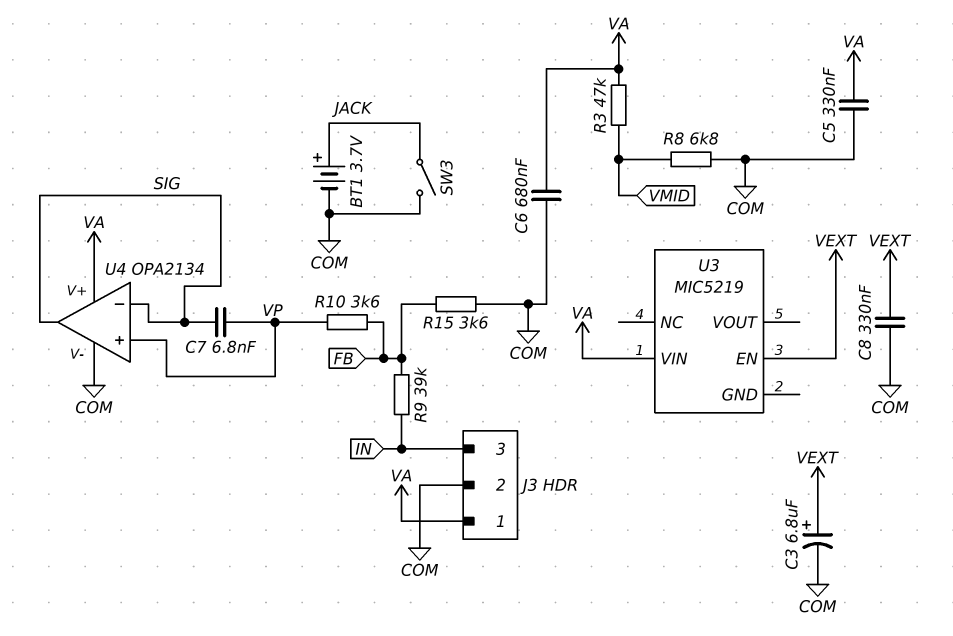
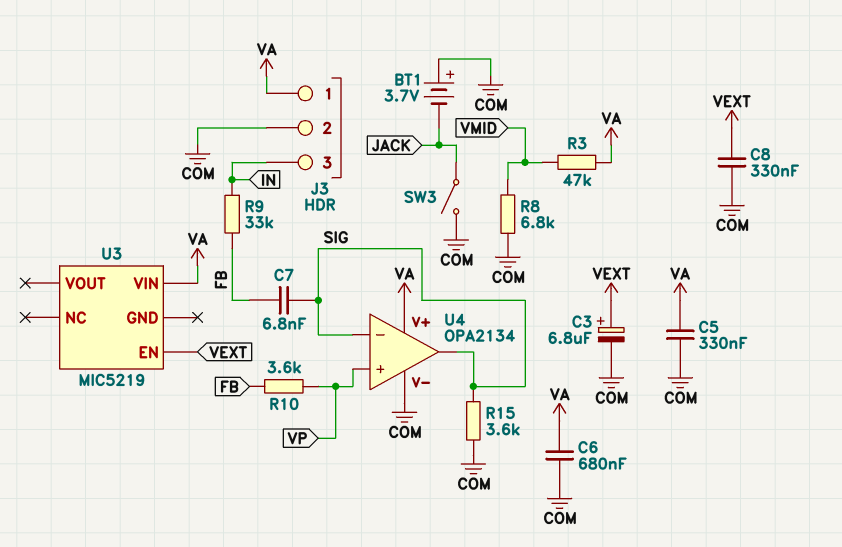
BT1: 3.7V (plus JACK, minus COM) -> 3.7V (plus COM, minus JACK)
C7: 6.8nF (SIG, VP) -> 6.8nF (FB, SIG)
R9: 39k (FB, IN) -> 33k (FB, IN)
R15: 3.6k (COM, FB) -> 3.6k (COM, SIG)

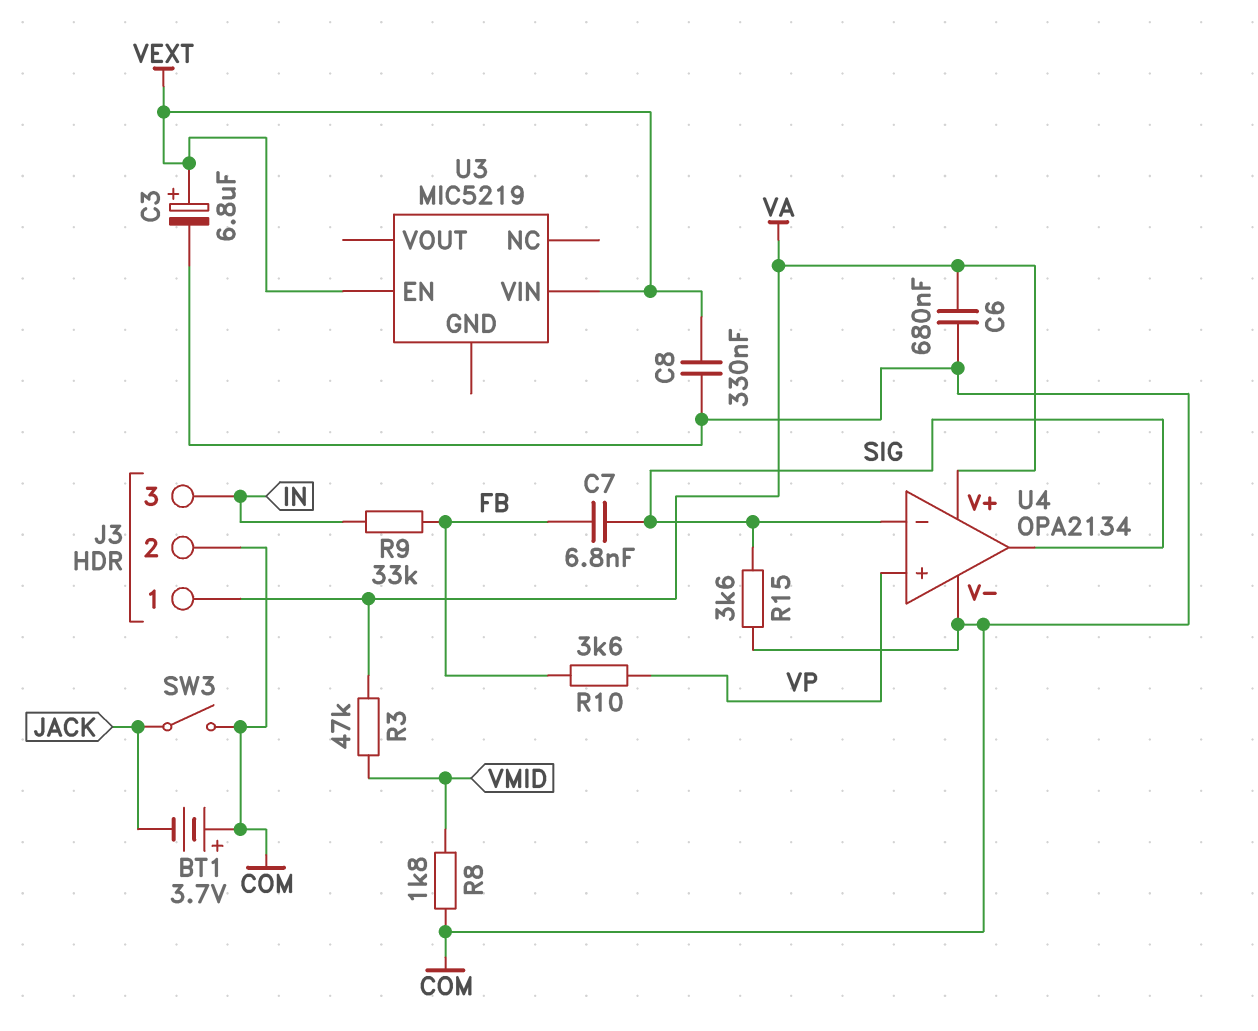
C5: 330nF (COM, VA) -> none
R8: 6.8k (COM, VMID) -> 1.8k (COM, VMID)
U3 pin VIN: VA -> VEXT

